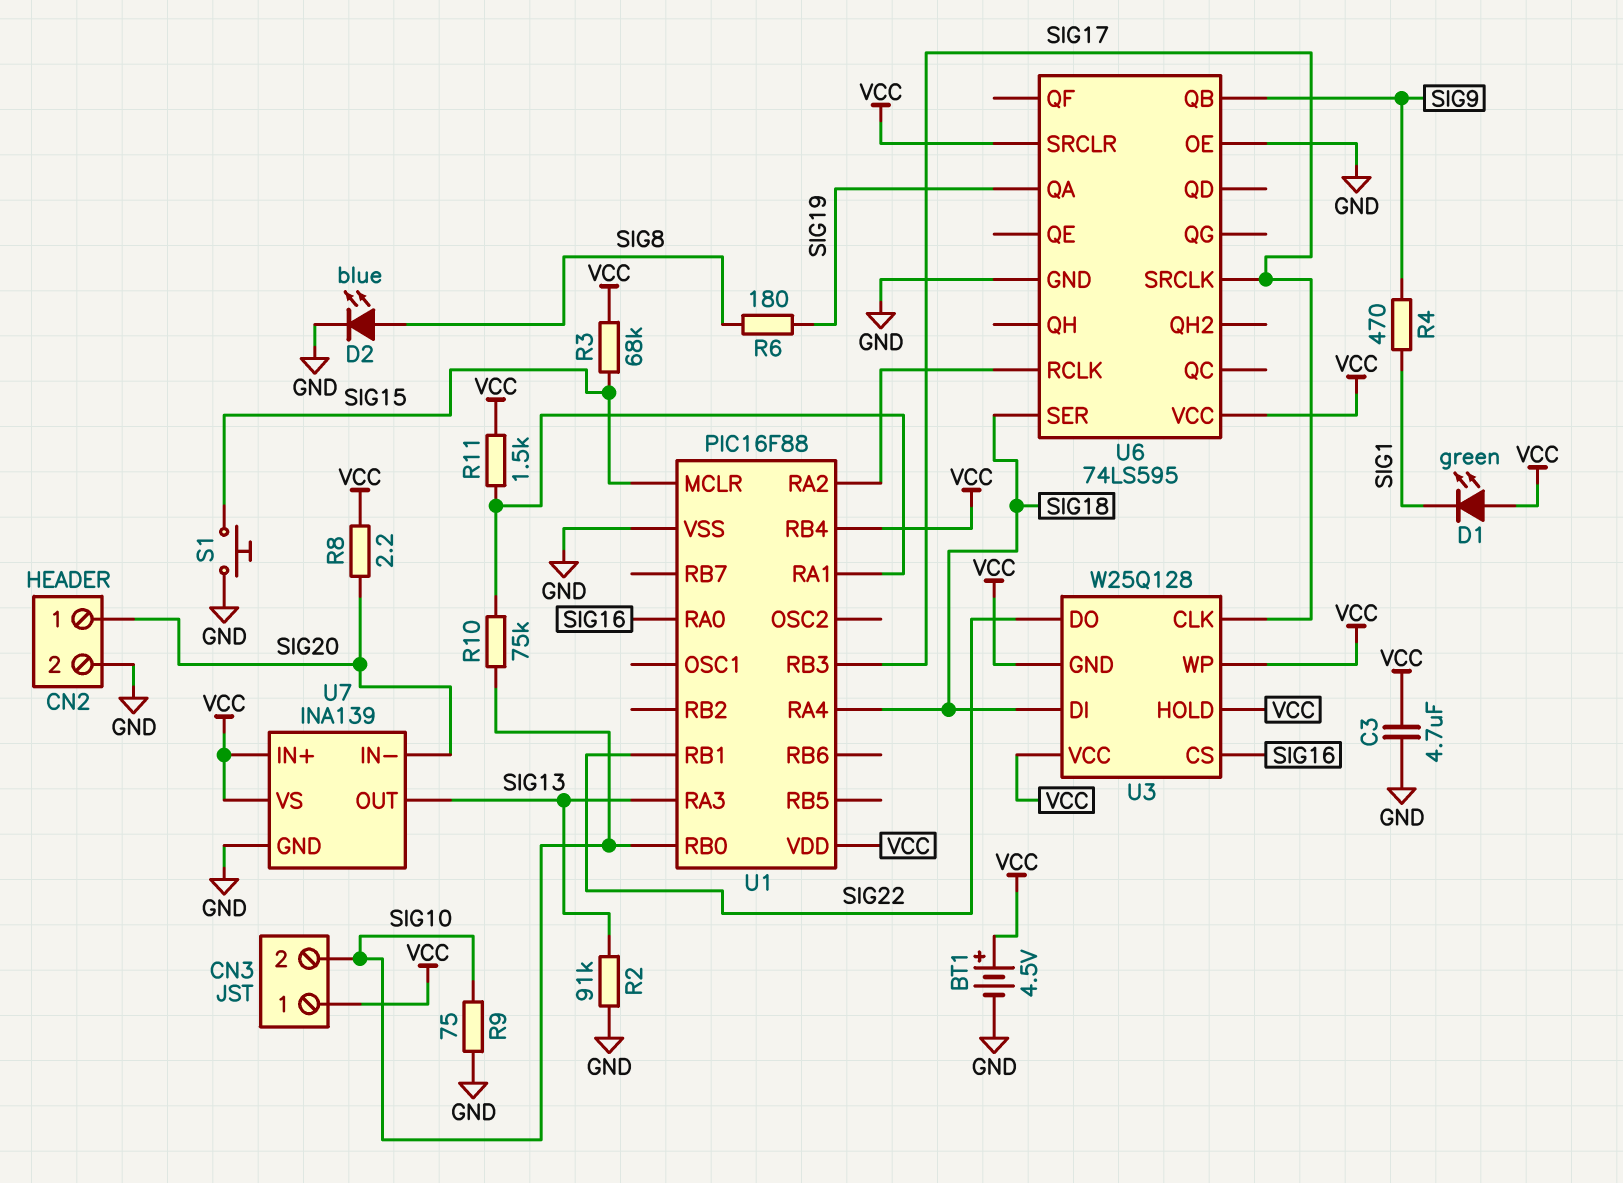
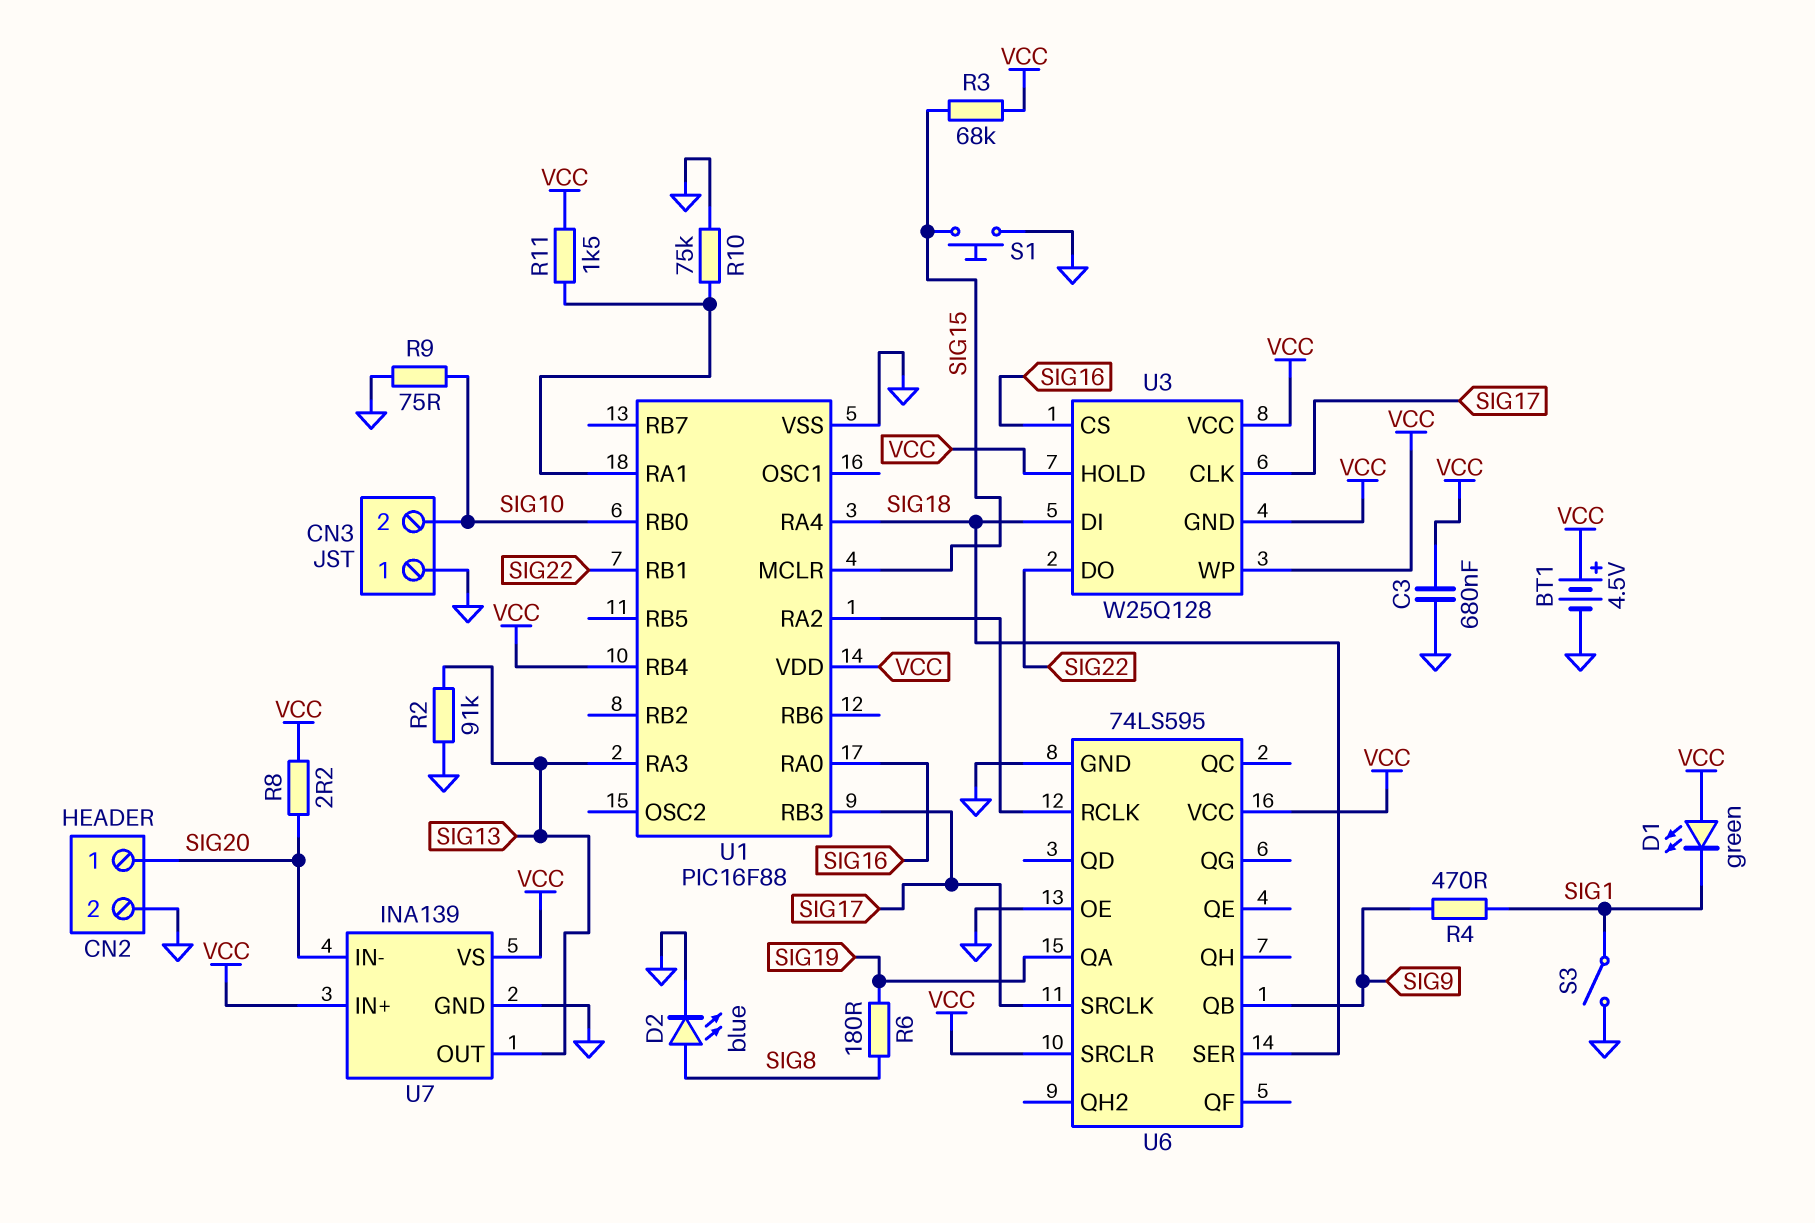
C3: 4.7uF (GND, VCC) -> 680nF (GND, VCC)
CN3 pin 1: VCC -> GND
R10: 75k (SIG10, U1/RA1) -> 75k (GND, U1/RA1)
S3: none -> switch (GND, SIG1)

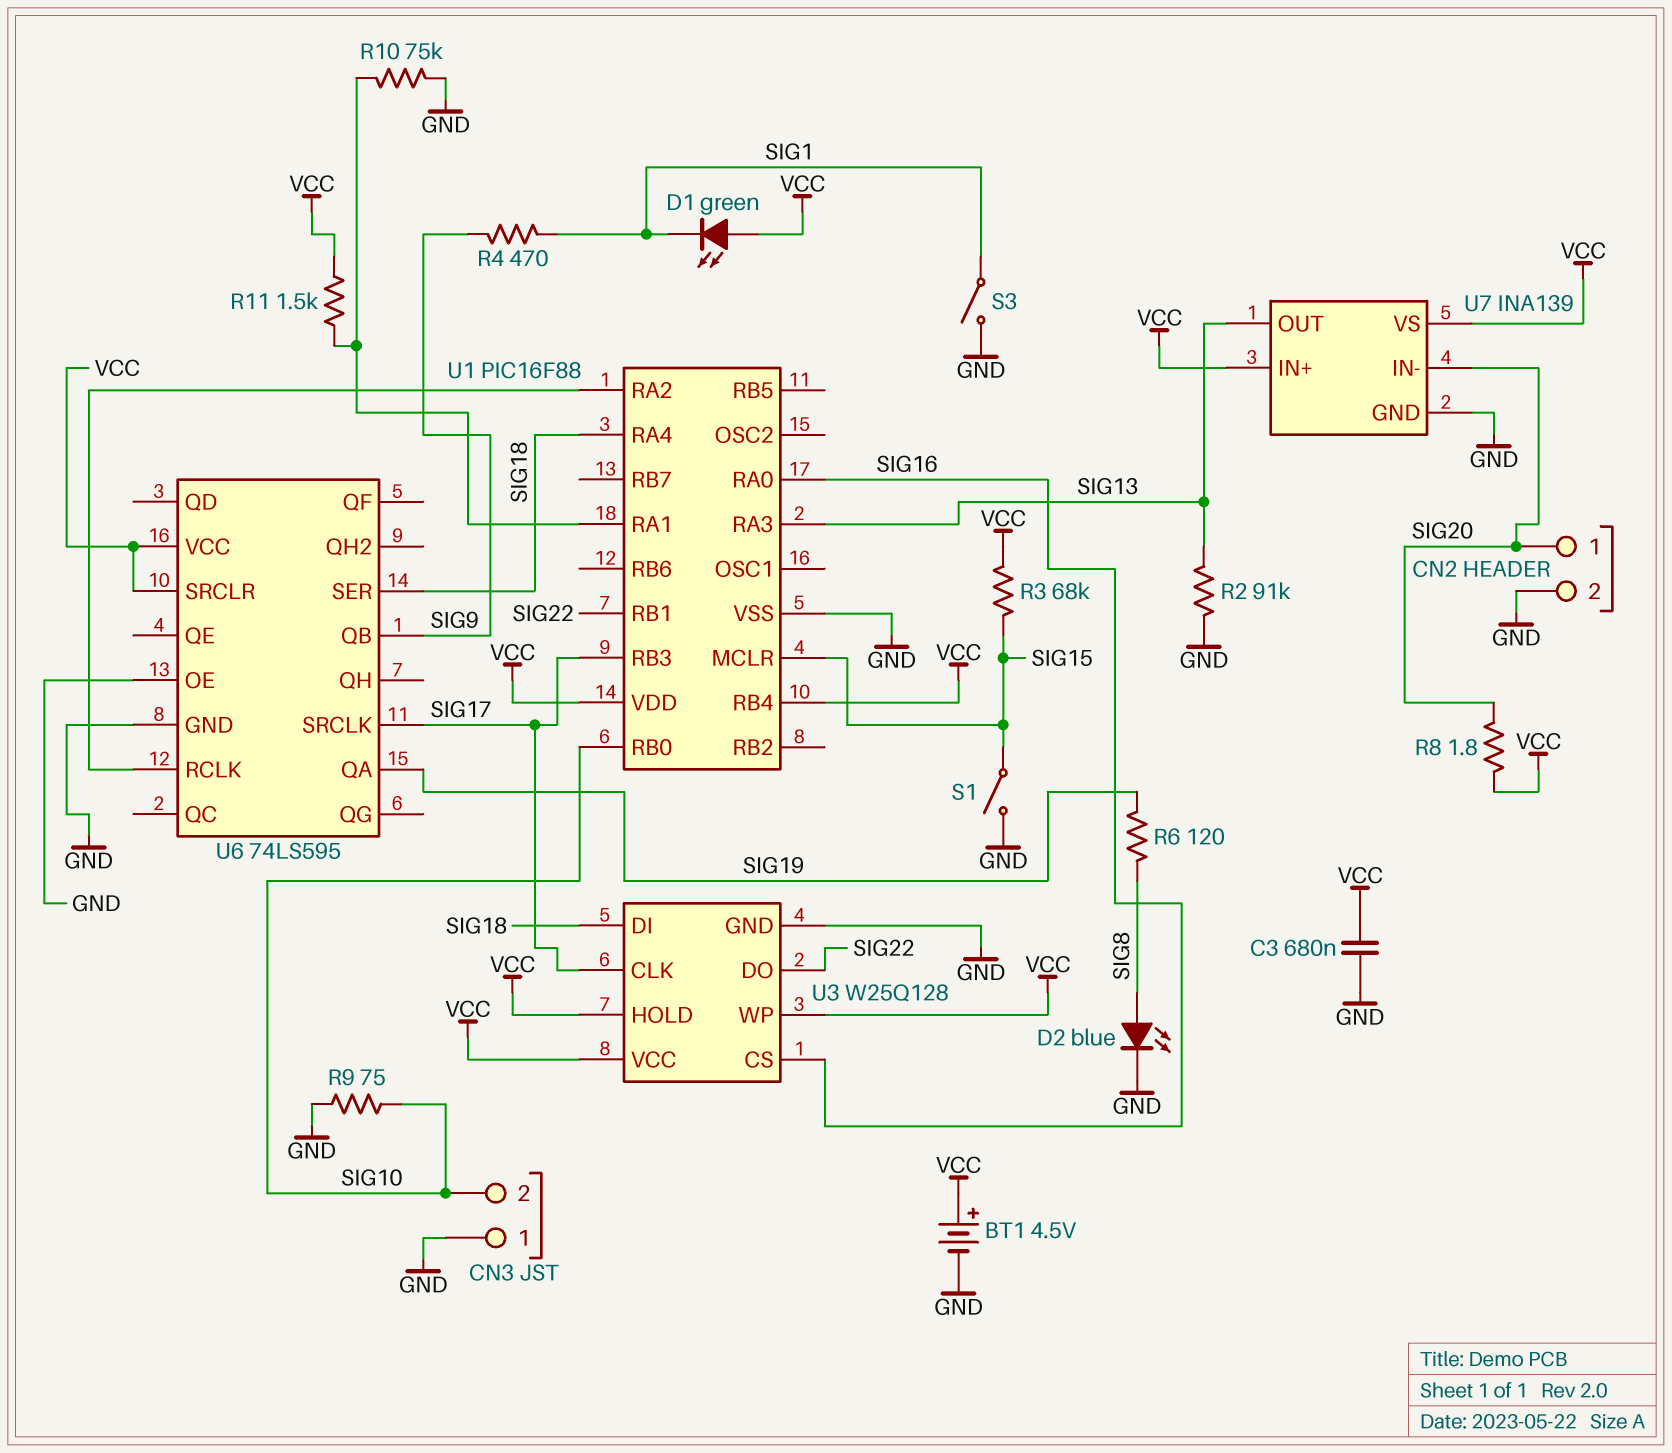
R6: 180 (SIG8, SIG19) -> 120 (SIG8, SIG19)
R8: 2.2 (SIG20, VCC) -> 1.8 (SIG20, VCC)
S1: button (GND, SIG15) -> switch (GND, SIG15)
U3 pin GND: VCC -> GND

